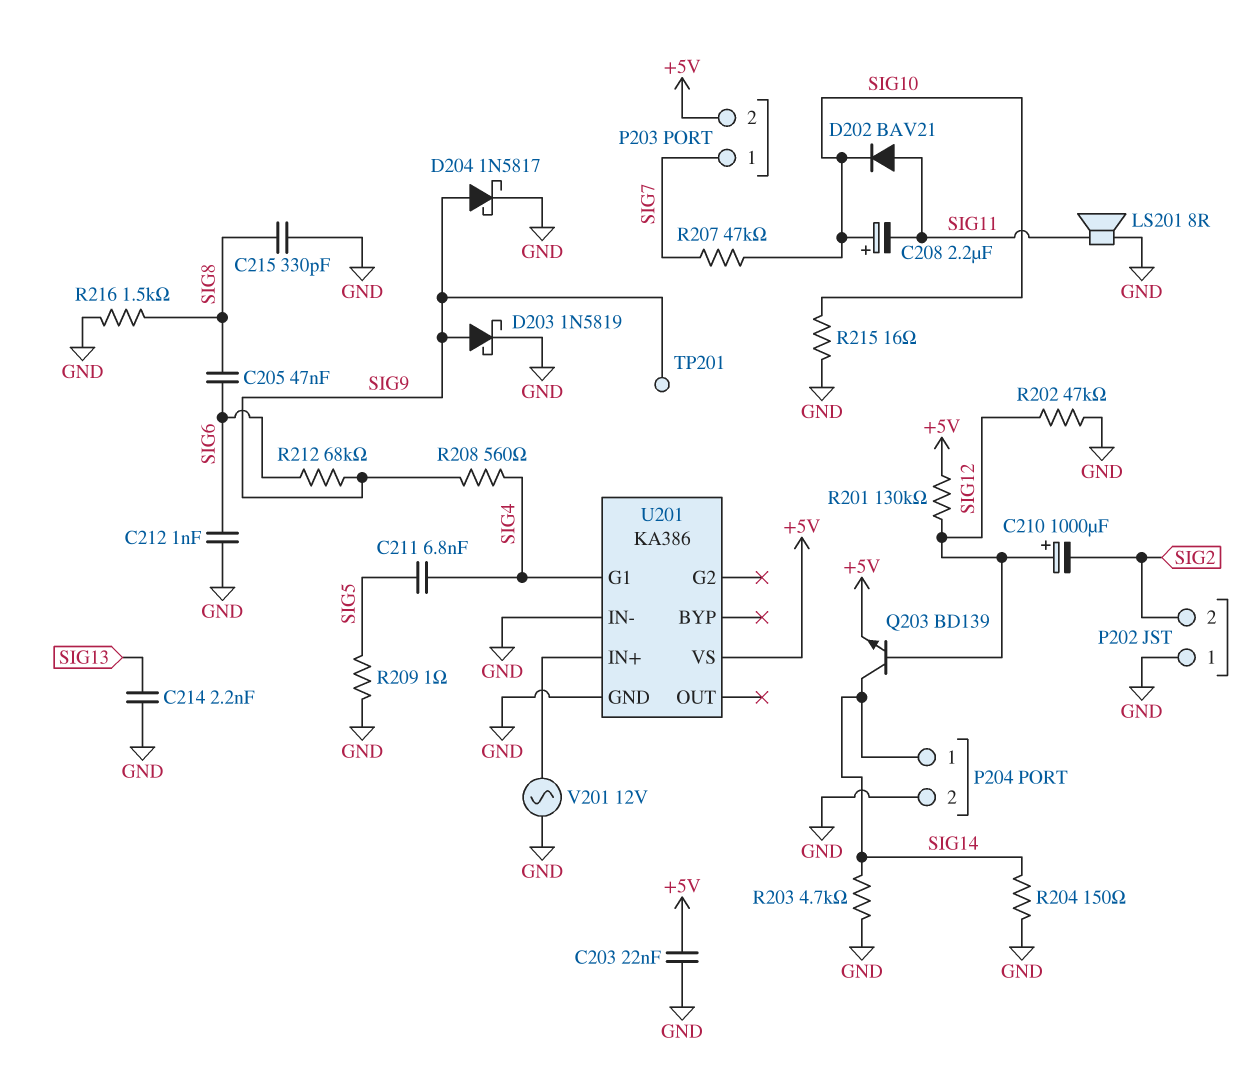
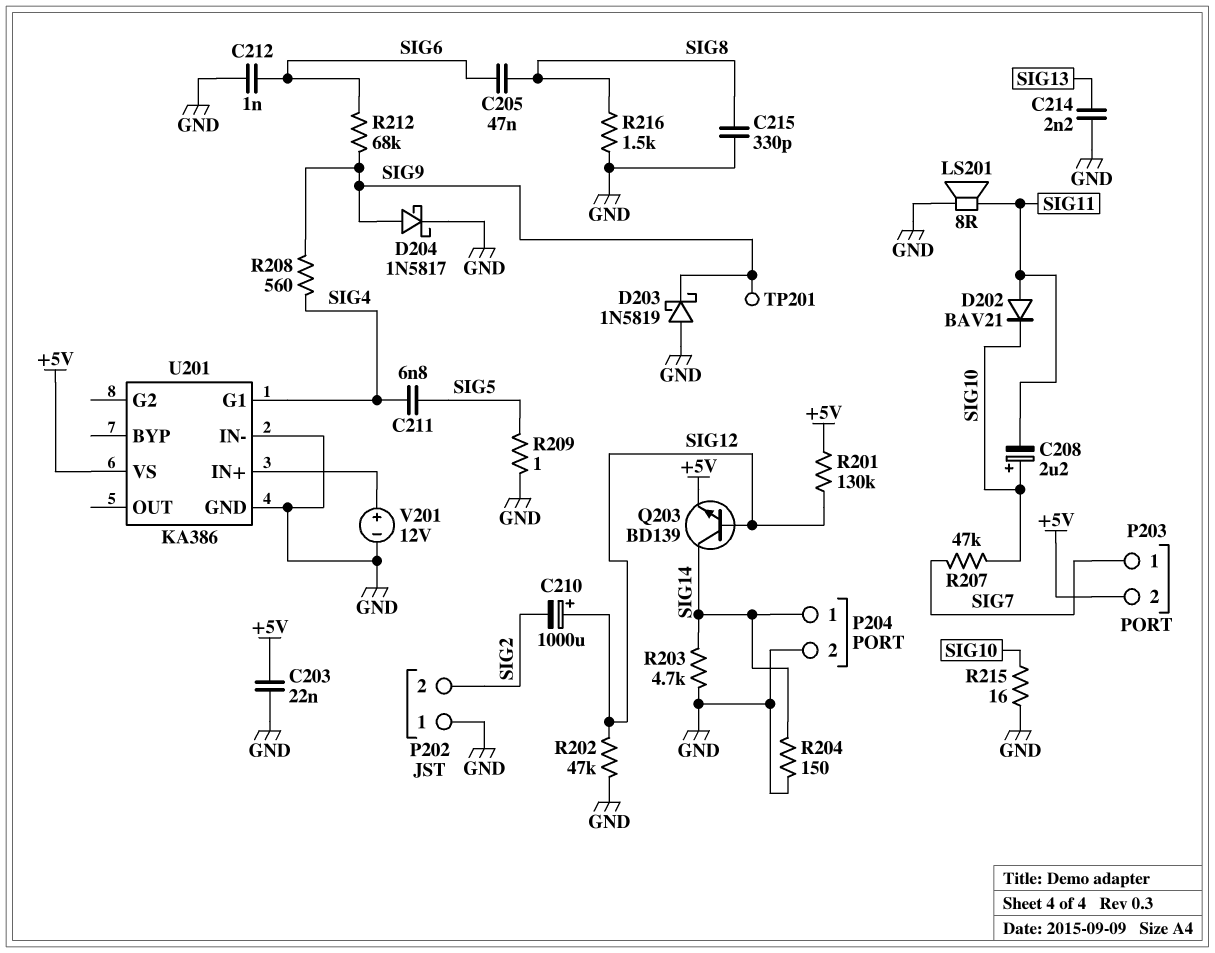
D203: schottky 1N5819 (A SIG9, K GND) -> schottky 1N5819 (A GND, K SIG9)
V201: AC 12V (GND, U201/IN+) -> 12V (plus U201/IN+, minus GND)

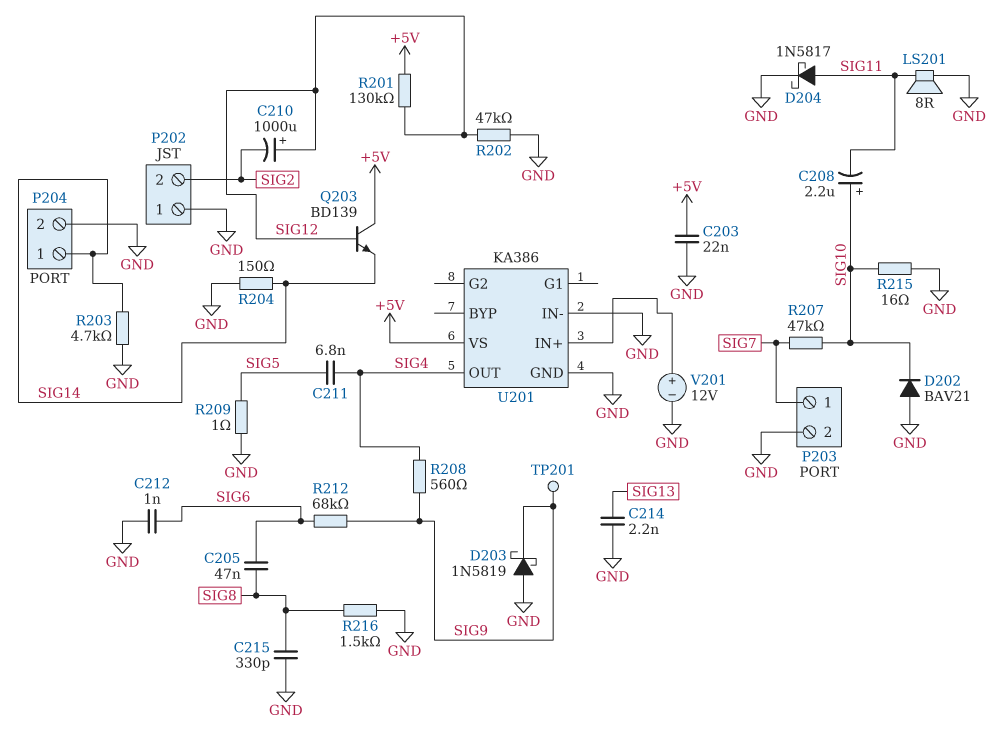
D202: diode BAV21 (A SIG11, K SIG10) -> diode BAV21 (A GND, K SIG10)
D204: schottky 1N5817 (A SIG9, K GND) -> schottky 1N5817 (A SIG11, K GND)
P203 pin 2: +5V -> GND
Q203: NPN BD139 (B SIG12, C SIG14, E +5V) -> NPN BD139 (B SIG12, C +5V, E SIG14)
U201 pin G1: SIG4 -> none
U201 pin OUT: none -> SIG4

